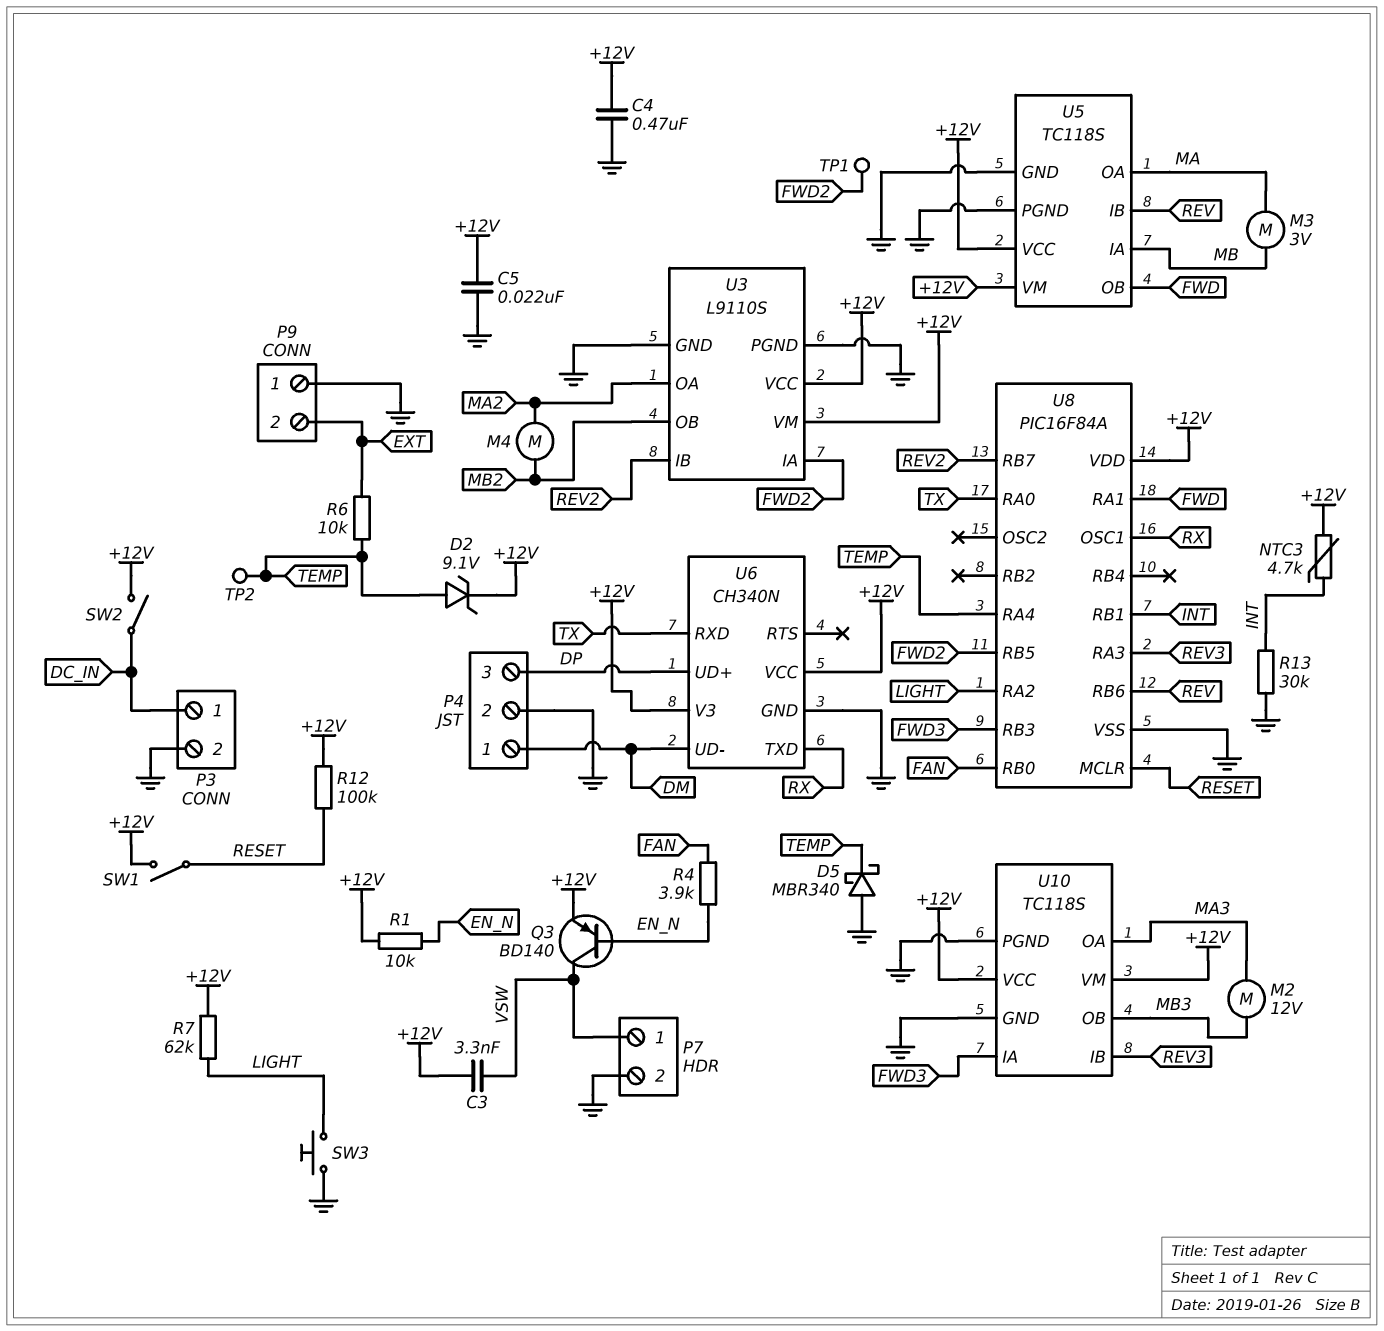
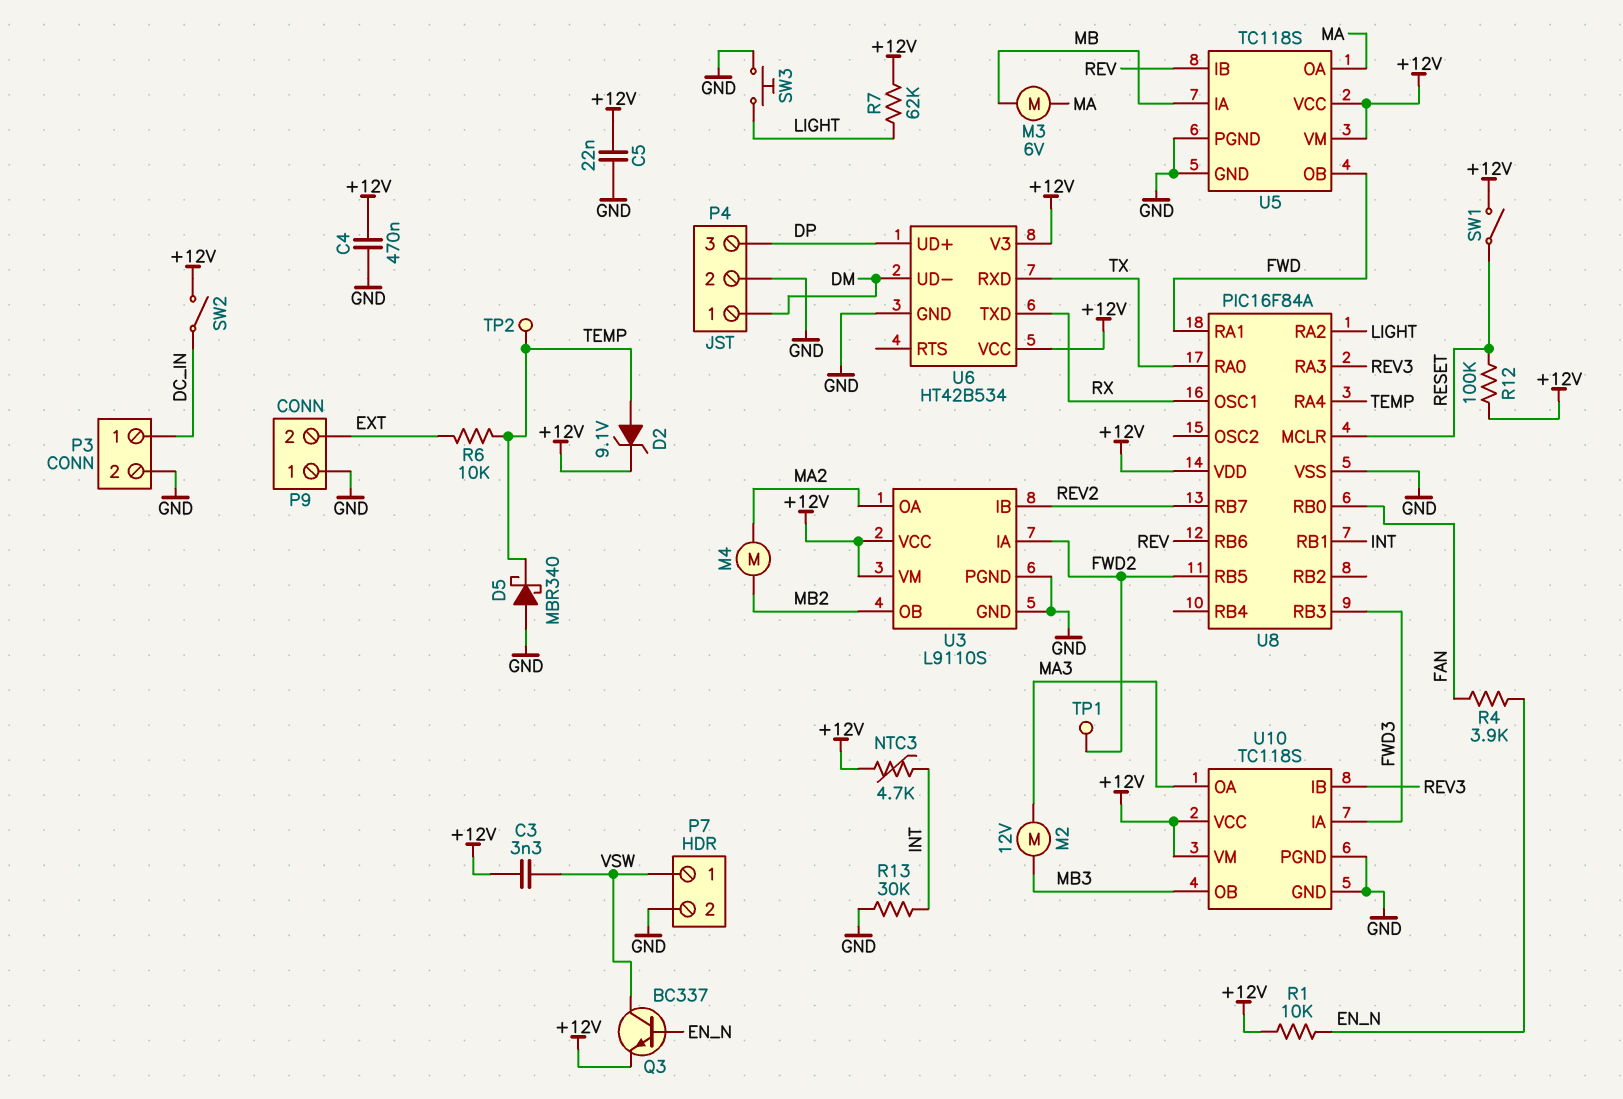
M3: motor 3V (MA, MB) -> motor 6V (MA, MB)
Q3: PNP BD140 (B EN_N, C VSW, E +12V) -> NPN BC337 (B EN_N, C VSW, E +12V)
U6: CH340N -> HT42B534

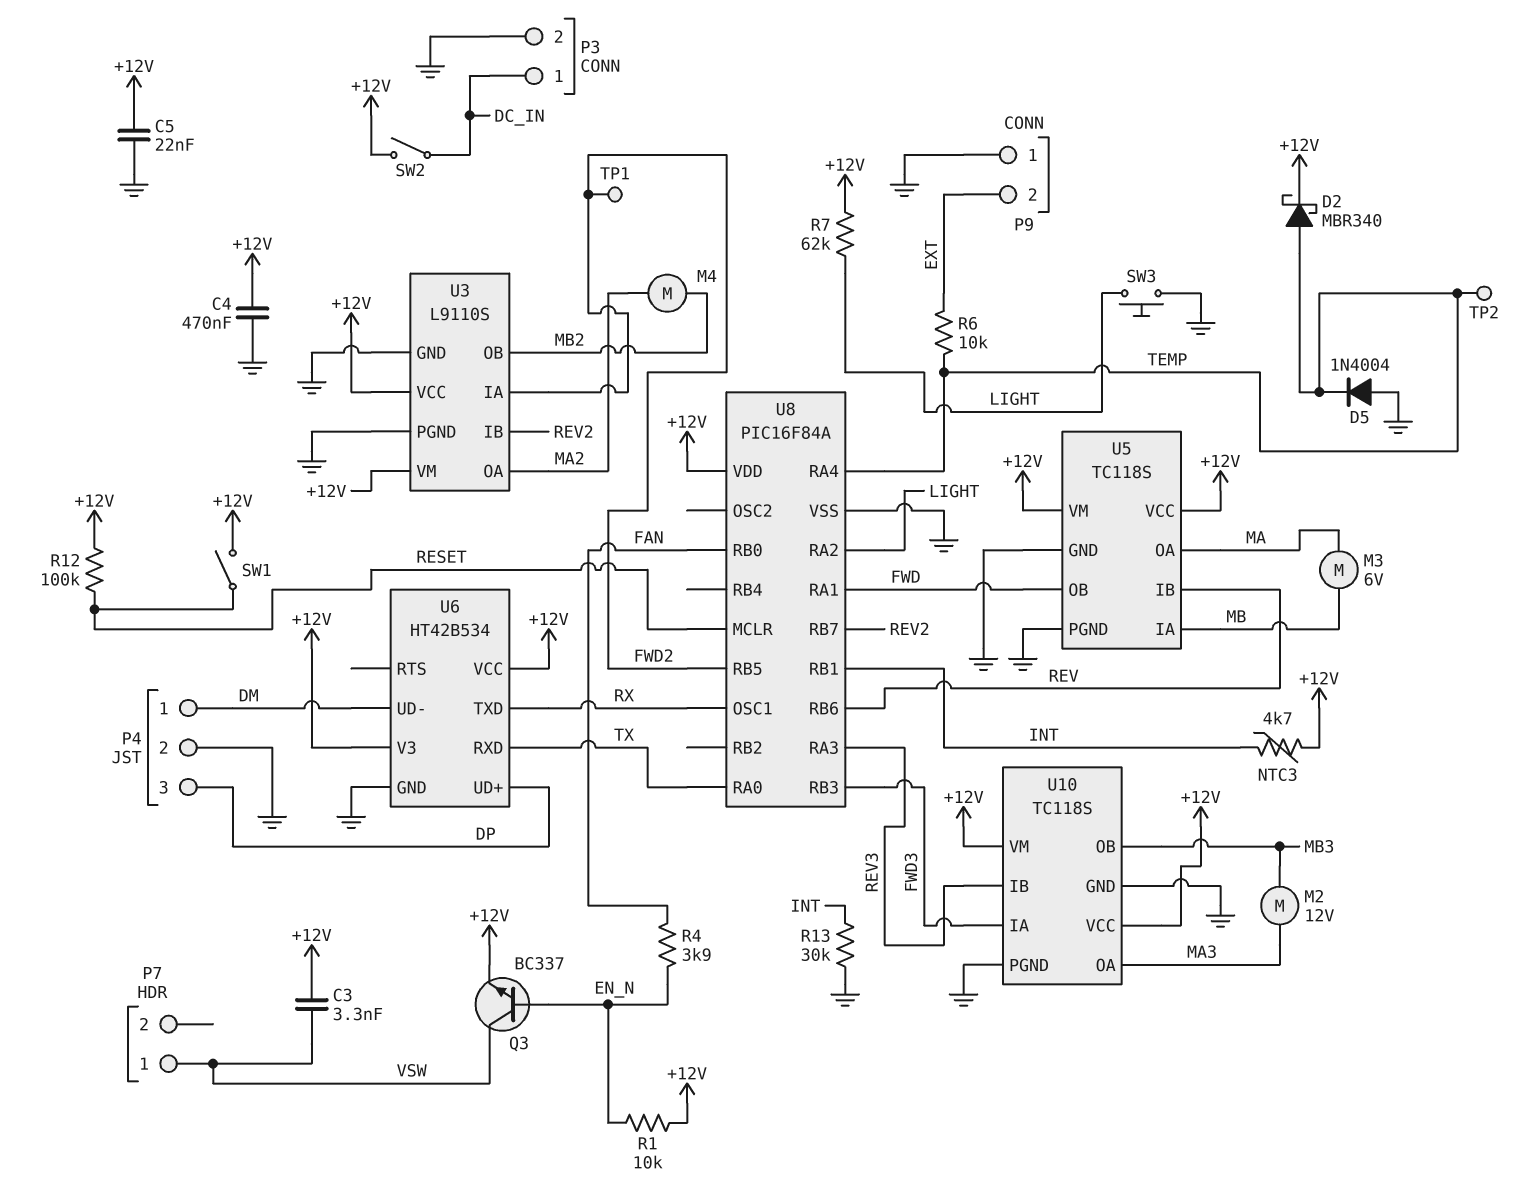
D2: zener 9.1V (A TEMP, K +12V) -> schottky MBR340 (A TEMP, K +12V)
D5: schottky MBR340 (A GND, K TEMP) -> diode 1N4004 (A GND, K TEMP)
P7 pin 2: GND -> none

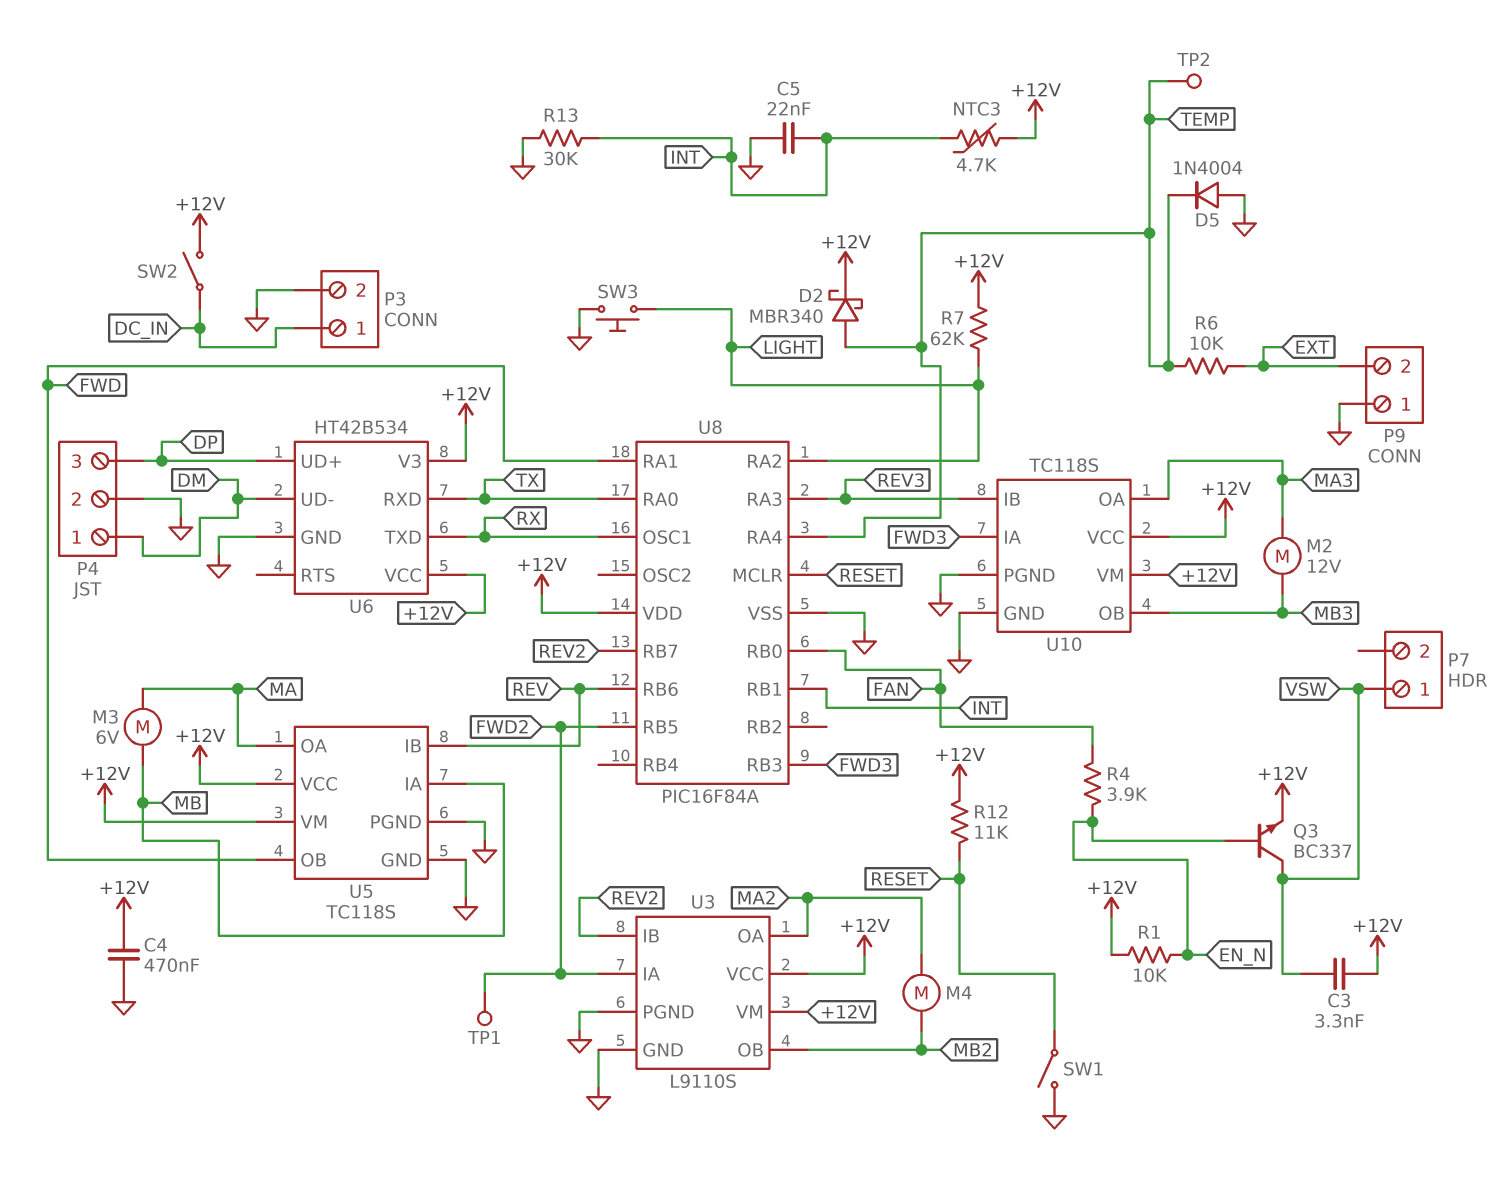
C5: 22nF (+12V, GND) -> 22nF (GND, INT)
R12: 100k (+12V, RESET) -> 11k (+12V, RESET)
SW1: switch (+12V, RESET) -> switch (GND, RESET)

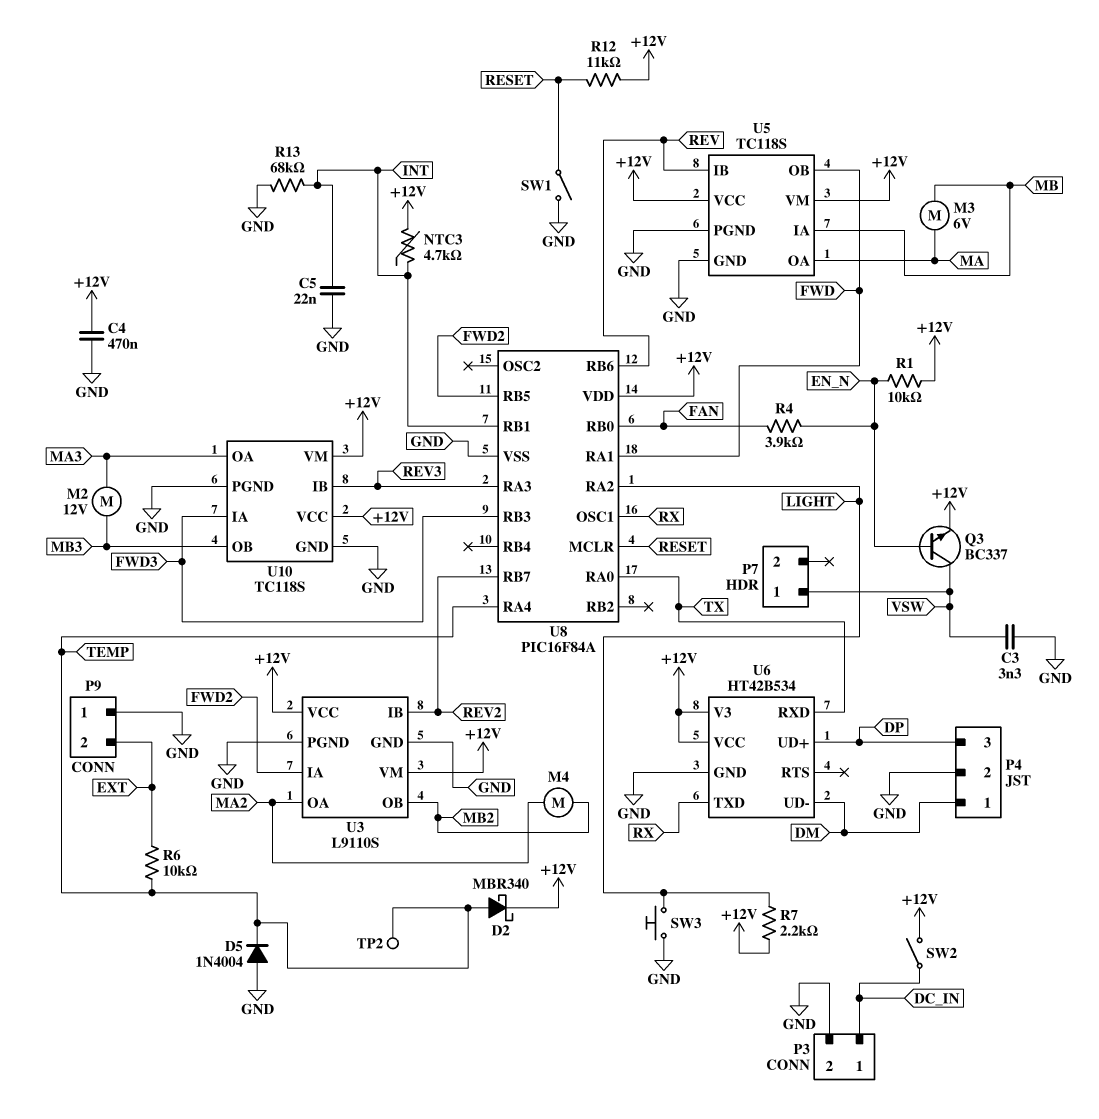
C3: 3.3nF (+12V, VSW) -> 3.3nF (GND, VSW)
R7: 62k (+12V, LIGHT) -> 2.2k (+12V, LIGHT)
R13: 30k (GND, INT) -> 68k (GND, INT)
TP1: test point (FWD2) -> none

